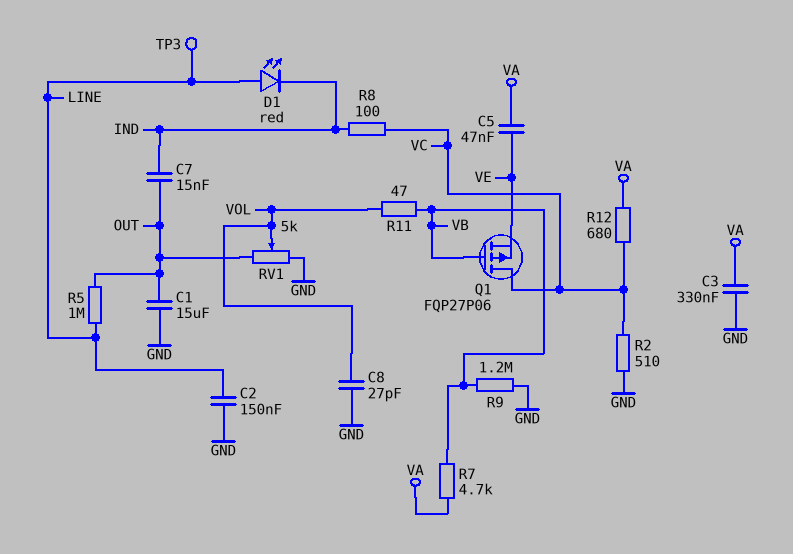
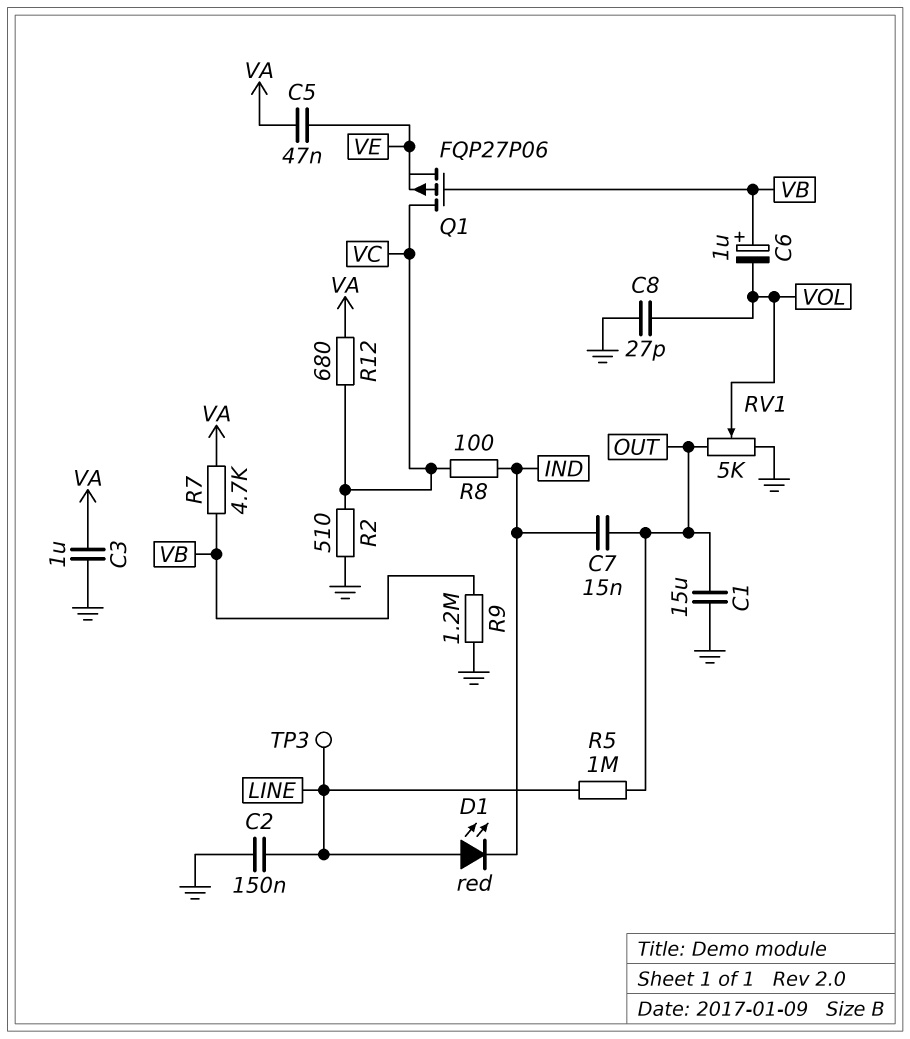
C3: 330nF (GND, VA) -> 1uF (GND, VA)
C6: none -> 1uF (plus VB, minus VOL)
R11: 47 (VB, VOL) -> none

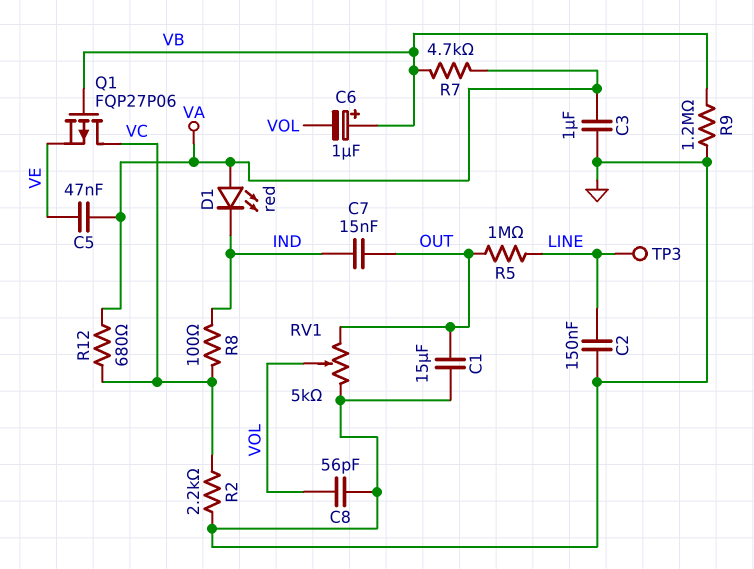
C8: 27pF (GND, VOL) -> 56pF (GND, VOL)
D1: LED red (A LINE, K IND) -> LED red (A VA, K IND)
R2: 510 (GND, VC) -> 2.2k (GND, VC)

